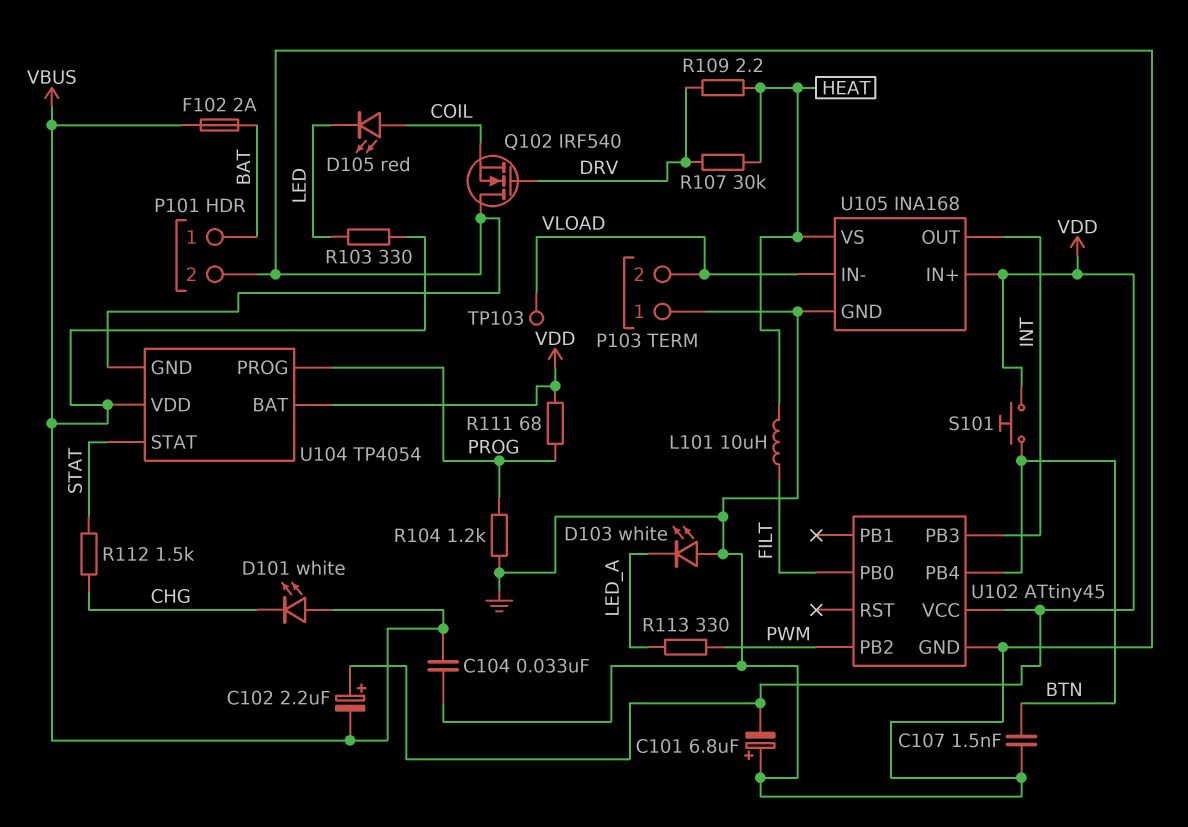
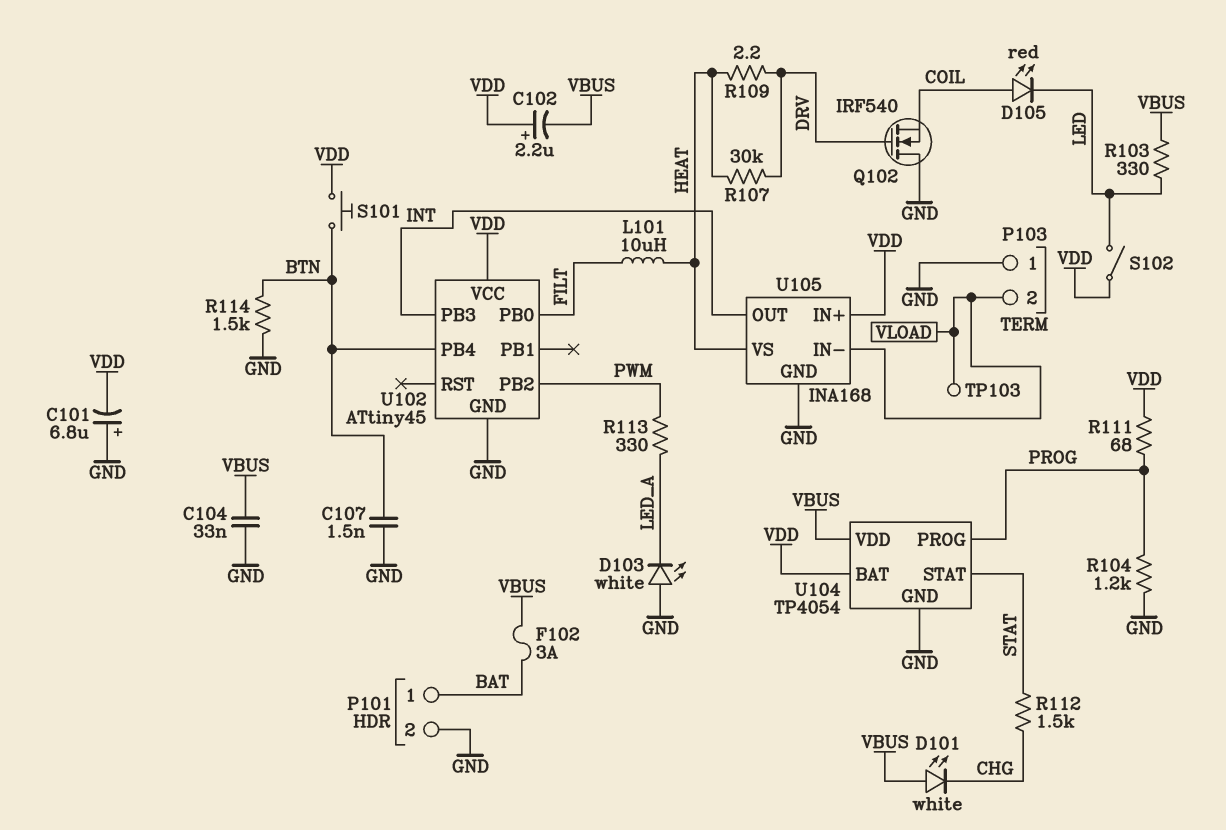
F102: 2A (BAT, VBUS) -> 3A (BAT, VBUS)
R114: none -> 1.5k (BTN, GND)
S102: none -> switch (LED, VDD)

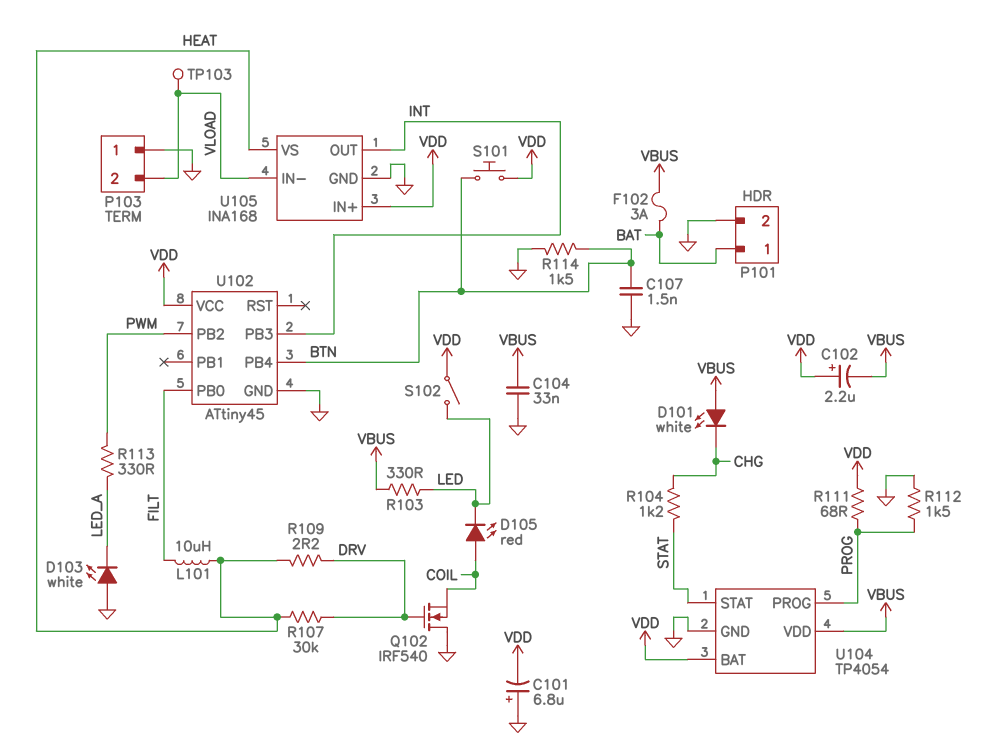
R104: 1.2k (GND, PROG) -> 1.2k (CHG, STAT)
R112: 1.5k (CHG, STAT) -> 1.5k (GND, PROG)

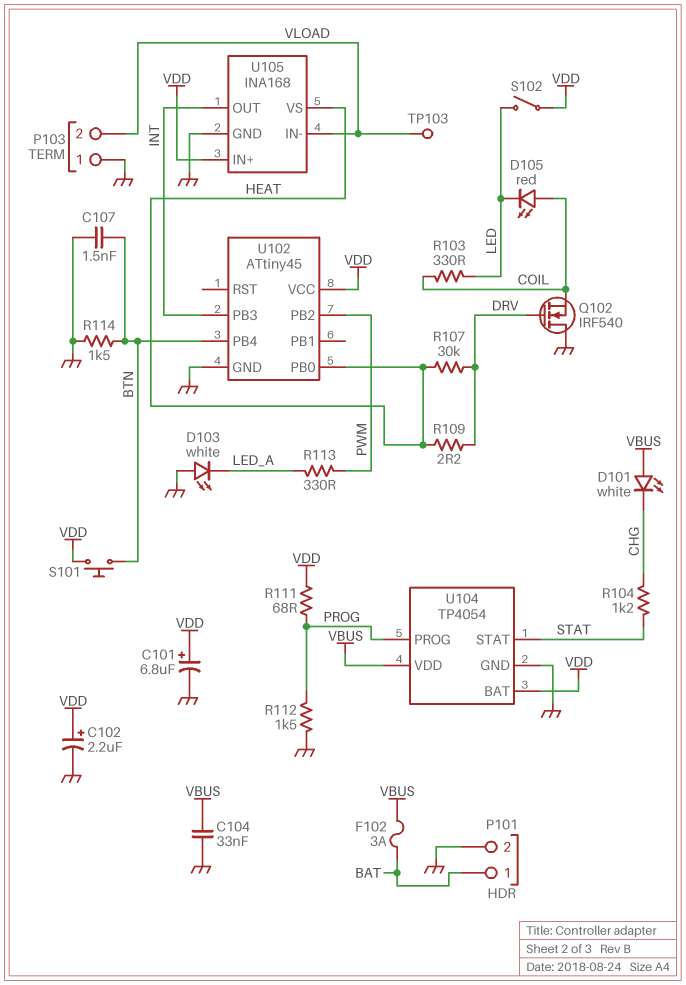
C101: 6.8uF (plus GND, minus VDD) -> 6.8uF (plus VDD, minus GND)
C102: 2.2uF (plus VDD, minus VBUS) -> 2.2uF (plus VDD, minus GND)
L101: 10uH (FILT, HEAT) -> none
R103: 330 (LED, VBUS) -> 330 (COIL, LED)
U102 pin PB0: FILT -> HEAT

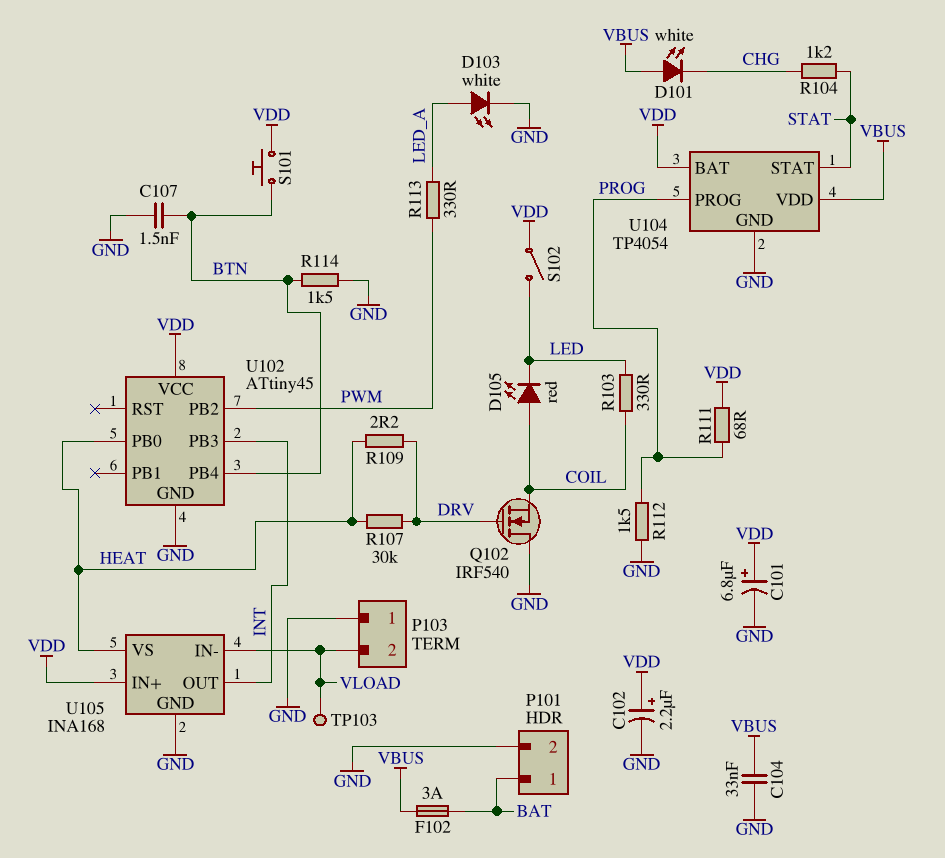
D103: LED white (A GND, K LED_A) -> LED white (A LED_A, K GND)

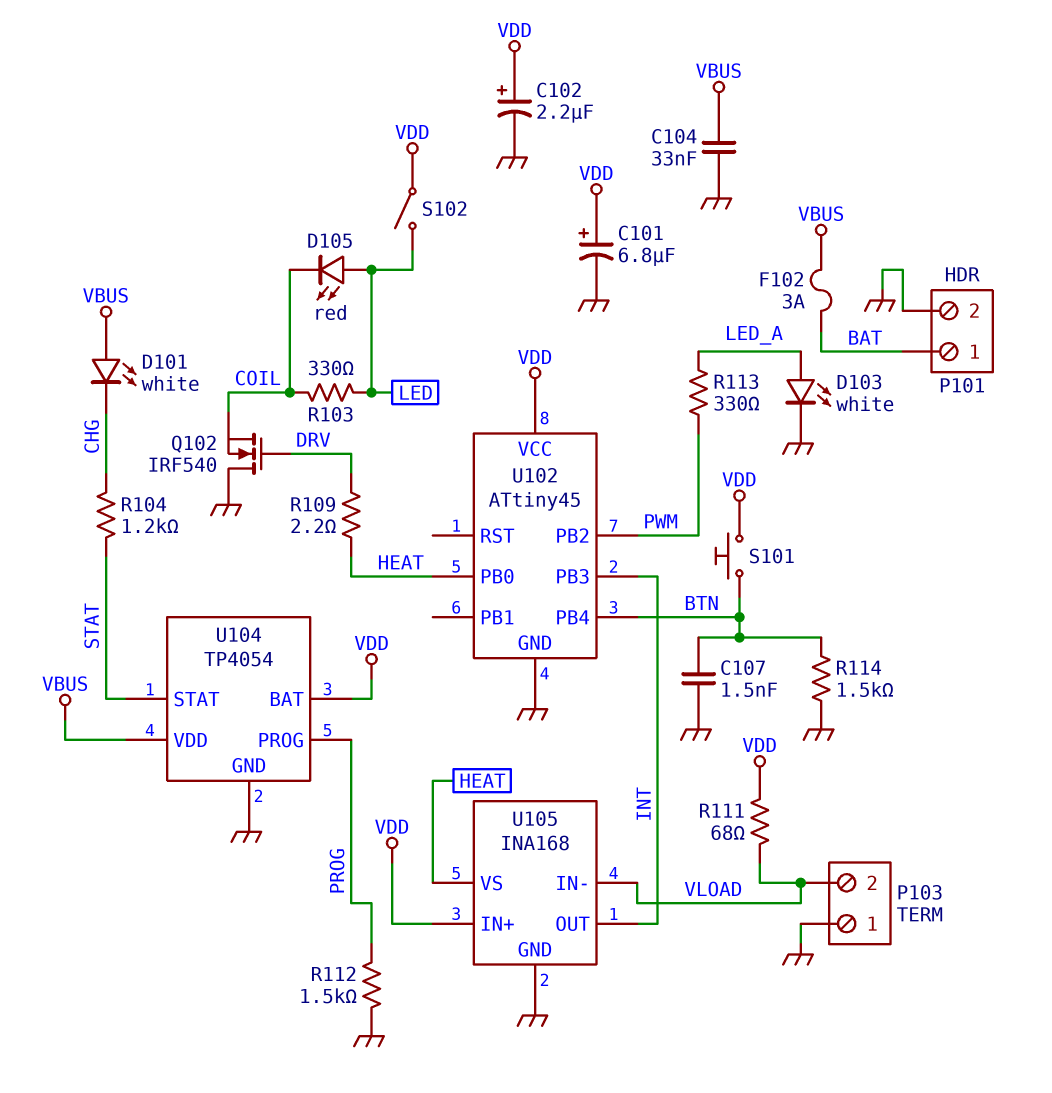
D105: LED red (A COIL, K LED) -> LED red (A LED, K COIL)
R107: 30k (DRV, HEAT) -> none
R111: 68 (PROG, VDD) -> 68 (VDD, VLOAD)
TP103: test point (VLOAD) -> none

